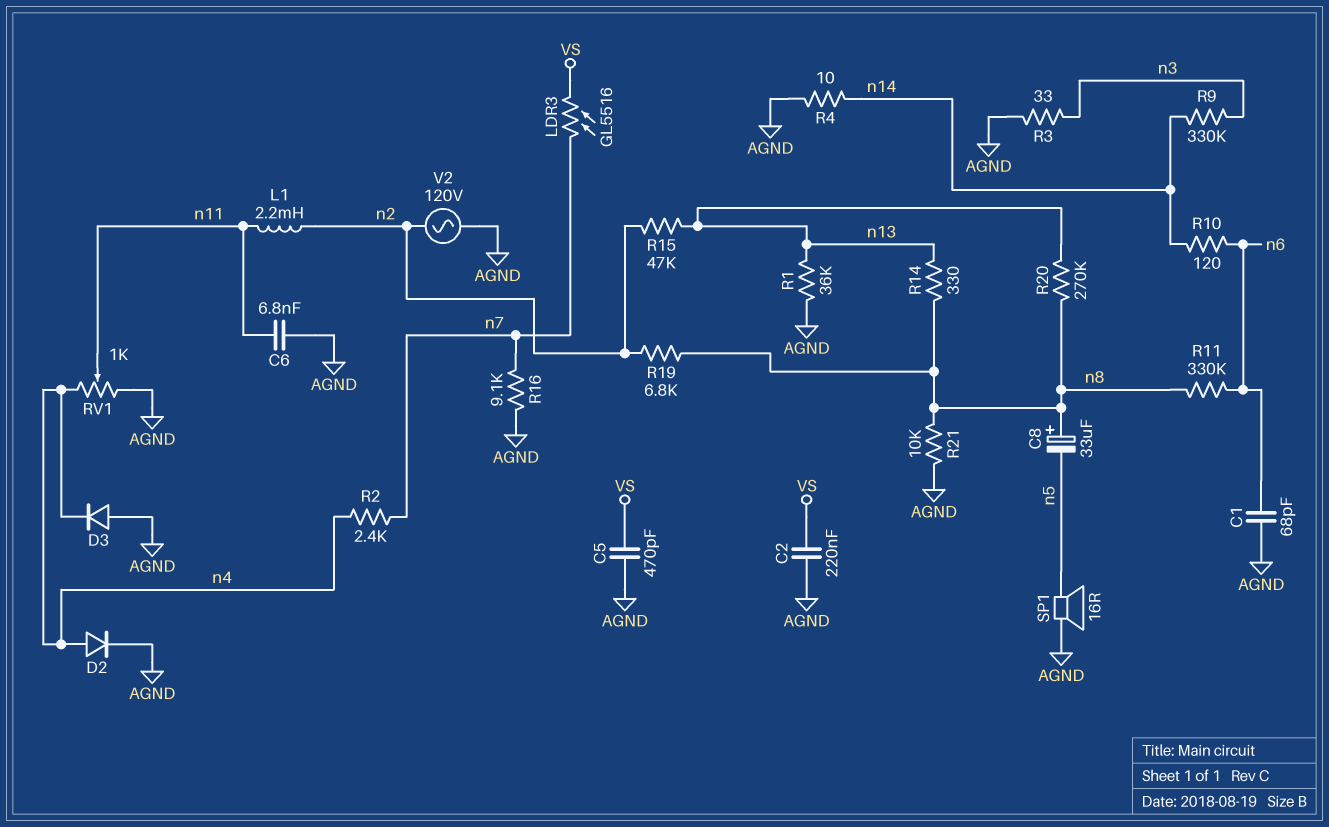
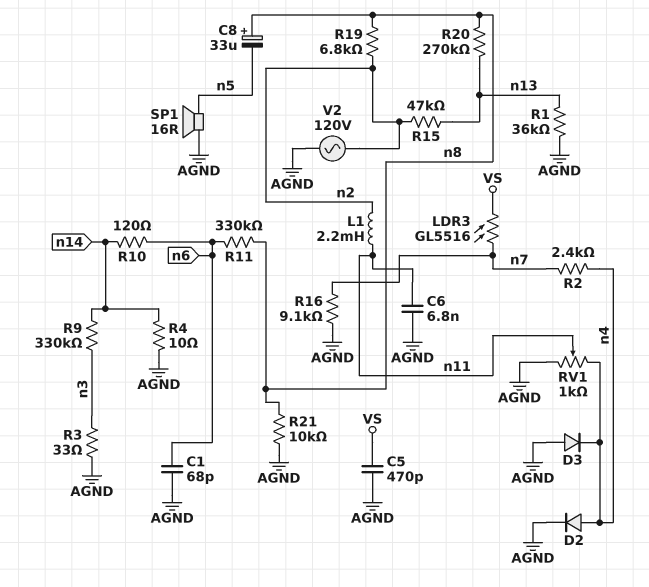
C2: 220nF (AGND, VS) -> none
R14: 330 (n8, n13) -> none

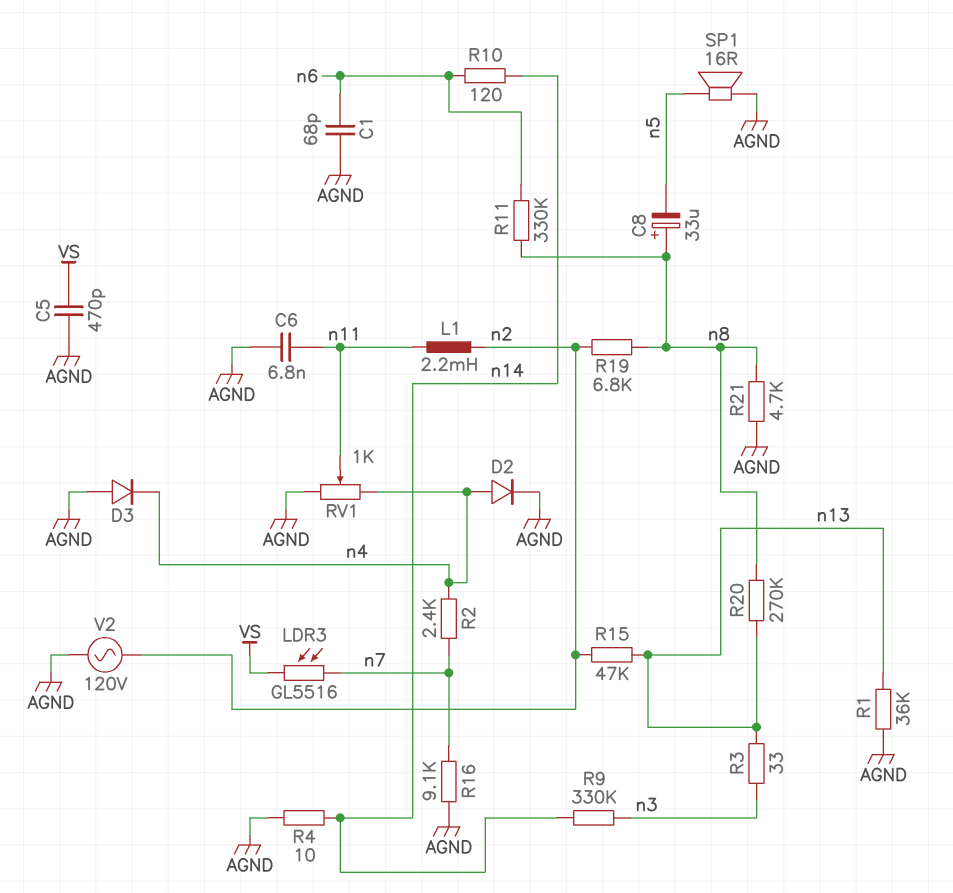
R3: 33 (AGND, n3) -> 33 (n3, n13)
R21: 10k (AGND, n8) -> 4.7k (AGND, n8)

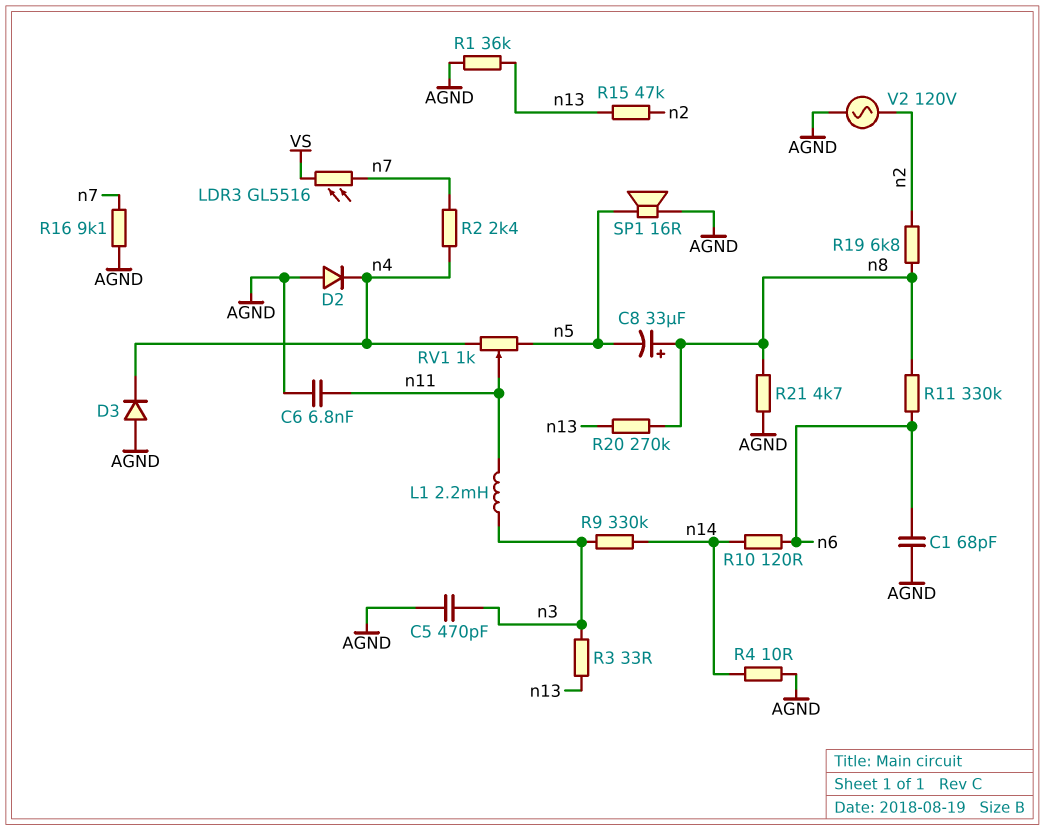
C5: 470pF (AGND, VS) -> 470pF (AGND, n3)
D2: diode (A n4, K AGND) -> diode (A AGND, K n4)
L1: 2.2mH (n2, n11) -> 2.2mH (n3, n11)
RV1: 1k (AGND, n4, wiper n11) -> 1k (n4, n5, wiper n11)

